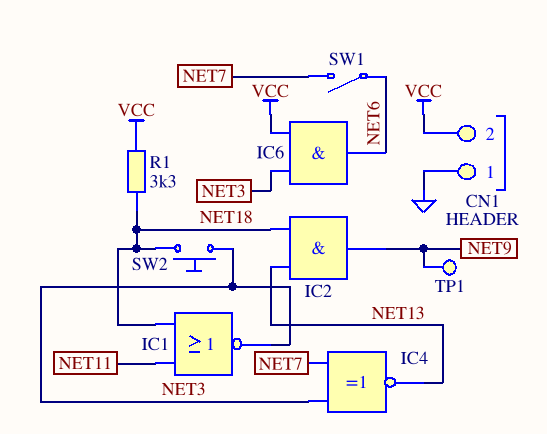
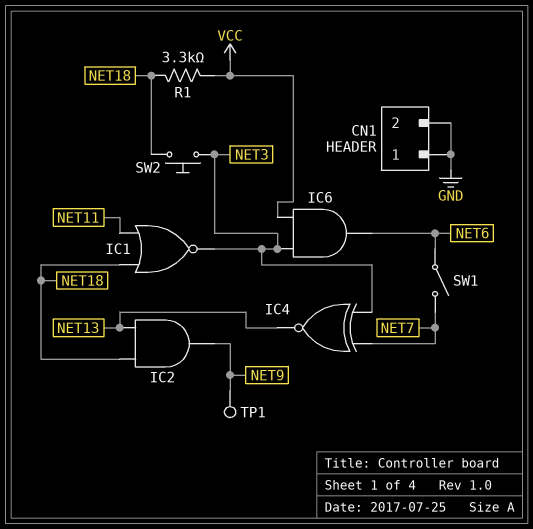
CN1 pin 2: VCC -> GND

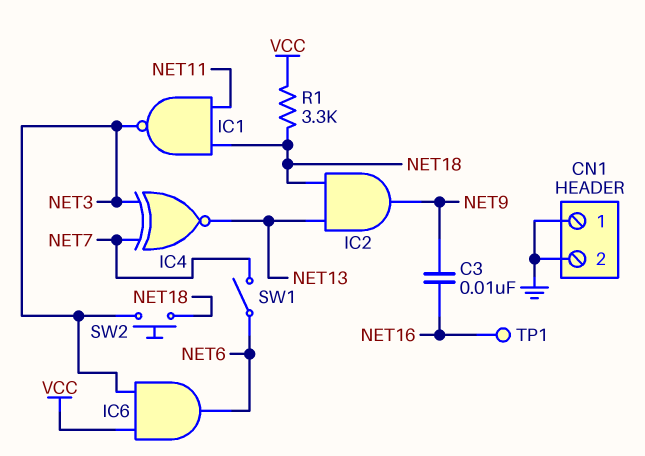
C3: none -> 10nF (NET9, NET16)
IC1: NOR (in NET11, in NET18, out NET3) -> NAND (in NET11, in NET18, out NET3)
TP1: test point (NET9) -> test point (NET16)

